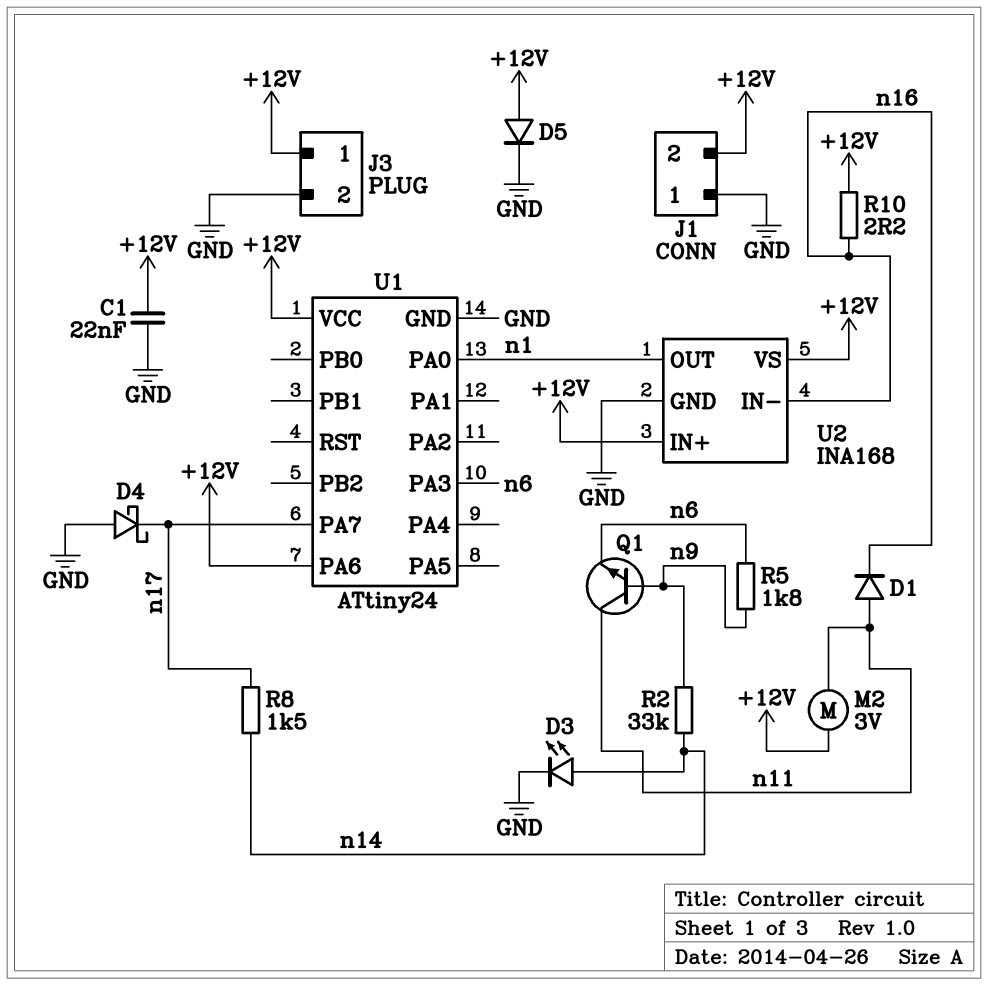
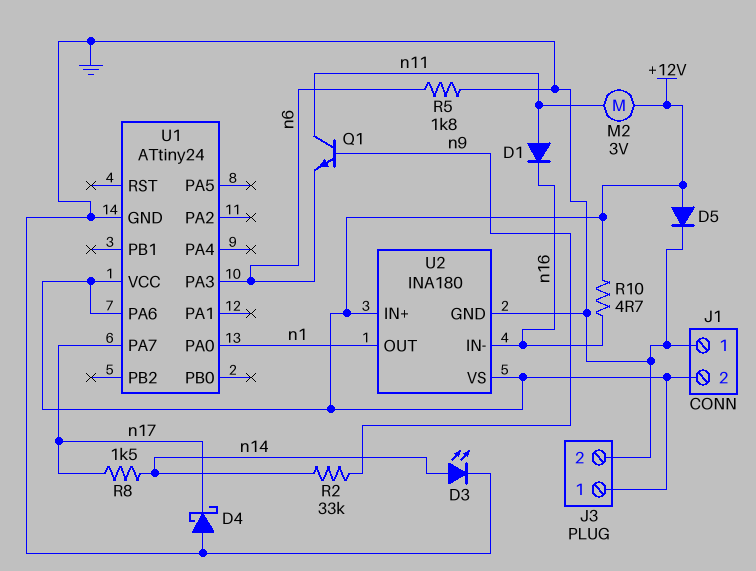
C1: 22nF (+12V, GND) -> none
R5: 1.8k (n6, n9) -> 1.8k (GND, n6)
R10: 2.2 (+12V, n16) -> 4.7 (+12V, n16)
U2: INA168 -> INA180

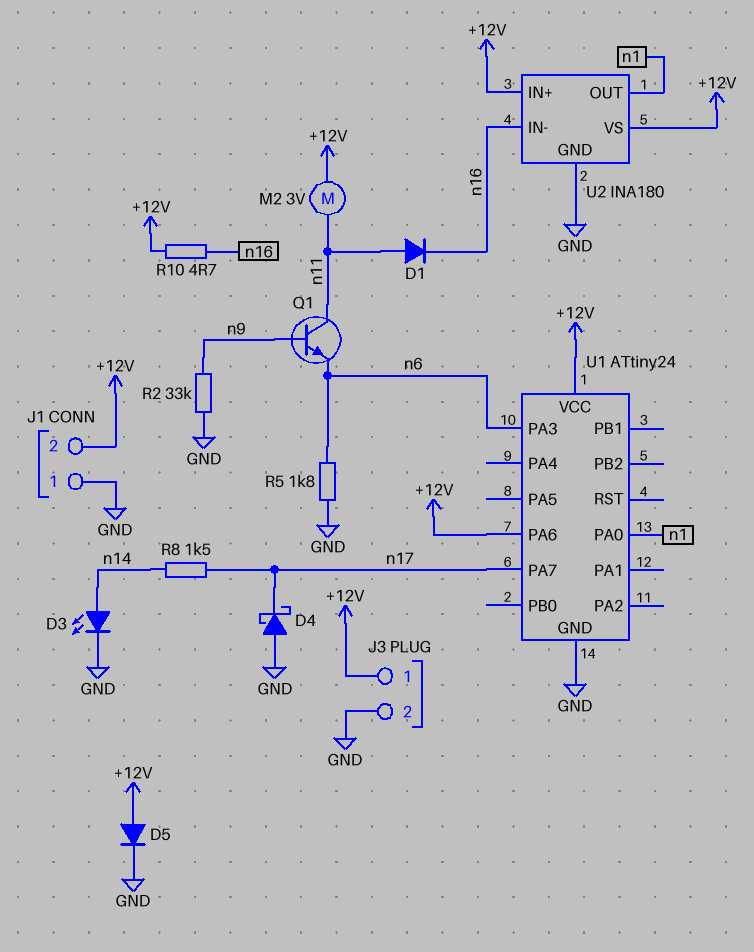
R2: 33k (n9, n14) -> 33k (GND, n9)

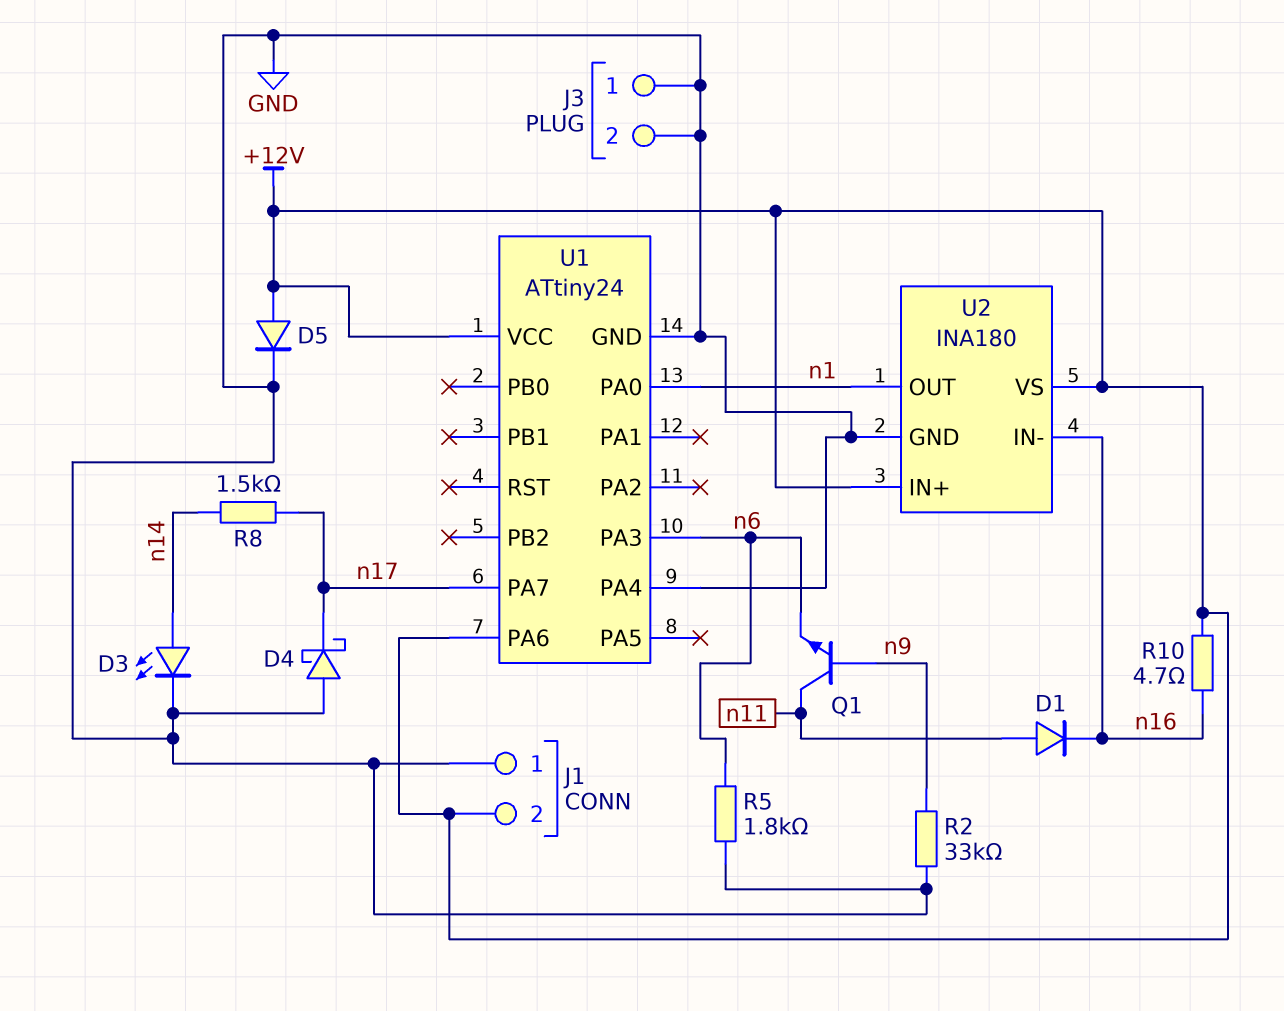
J3 pin 1: +12V -> GND
M2: motor 3V (+12V, n11) -> none
U1 pin PA4: none -> GND

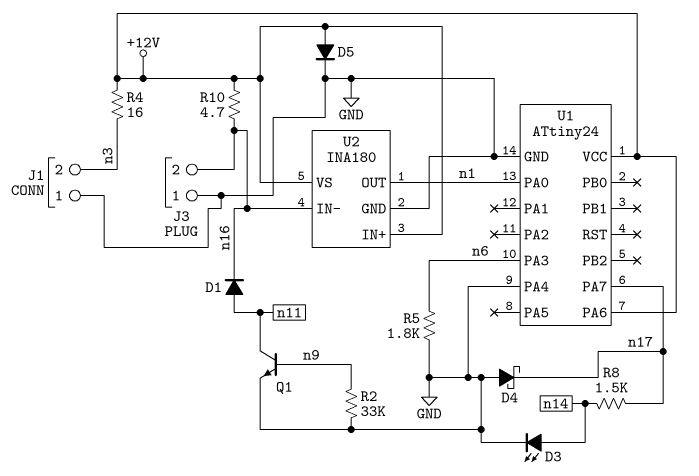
J1 pin 2: +12V -> n3
J3 pin 2: GND -> n16
Q1: NPN (B n9, C n11, E n6) -> NPN (B n9, C n11, E GND)
R4: none -> 16 (+12V, n3)

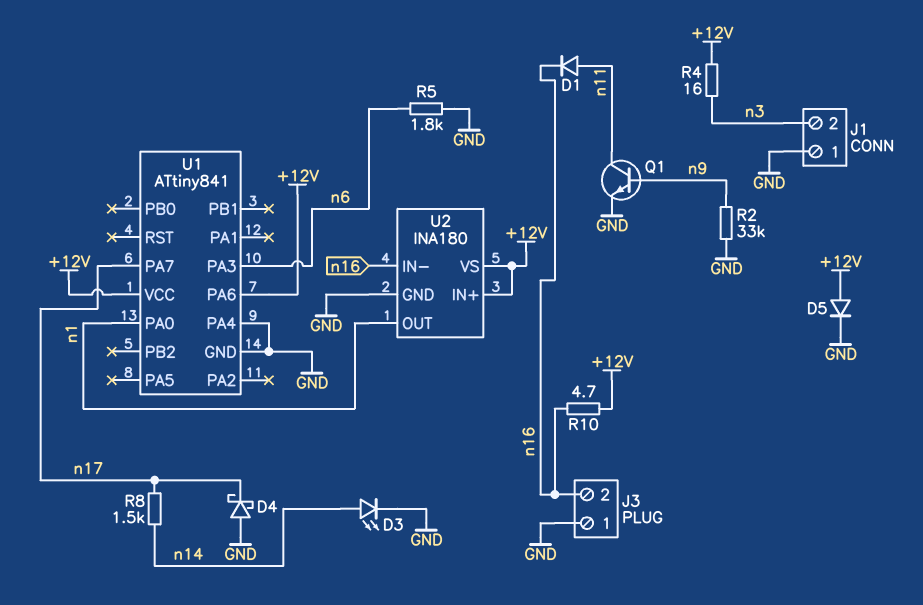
U1: ATtiny24 -> ATtiny841

